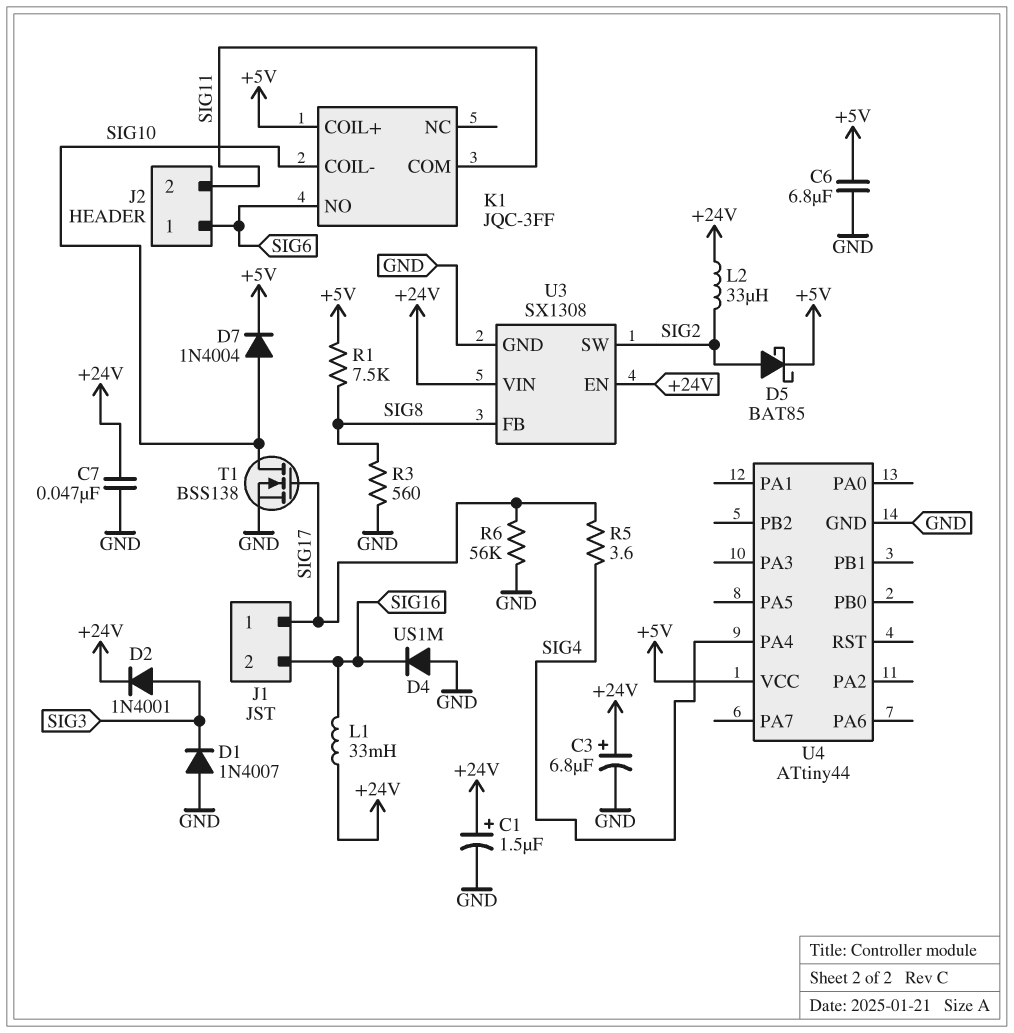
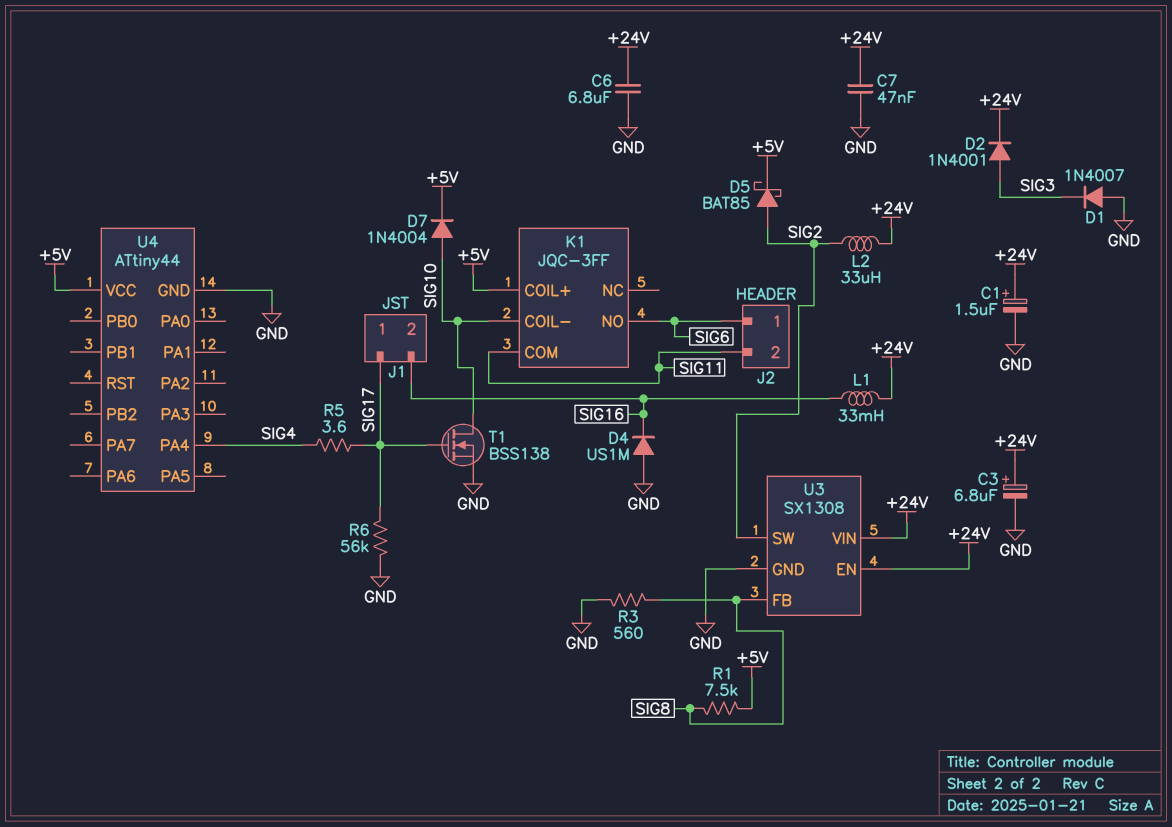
C6: 6.8uF (+5V, GND) -> 6.8uF (+24V, GND)

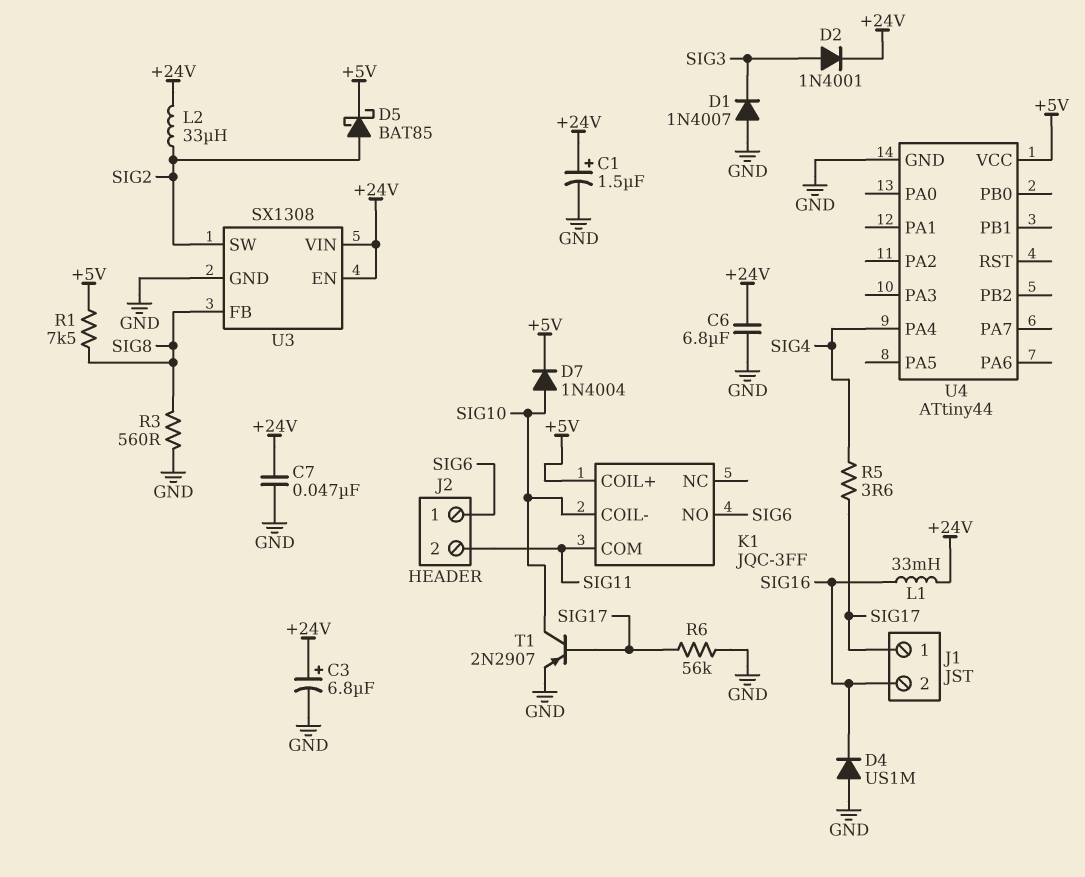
T1: NMOS BSS138 (G SIG17, D SIG10, S GND) -> PNP 2N2907 (B SIG17, C SIG10, E GND)

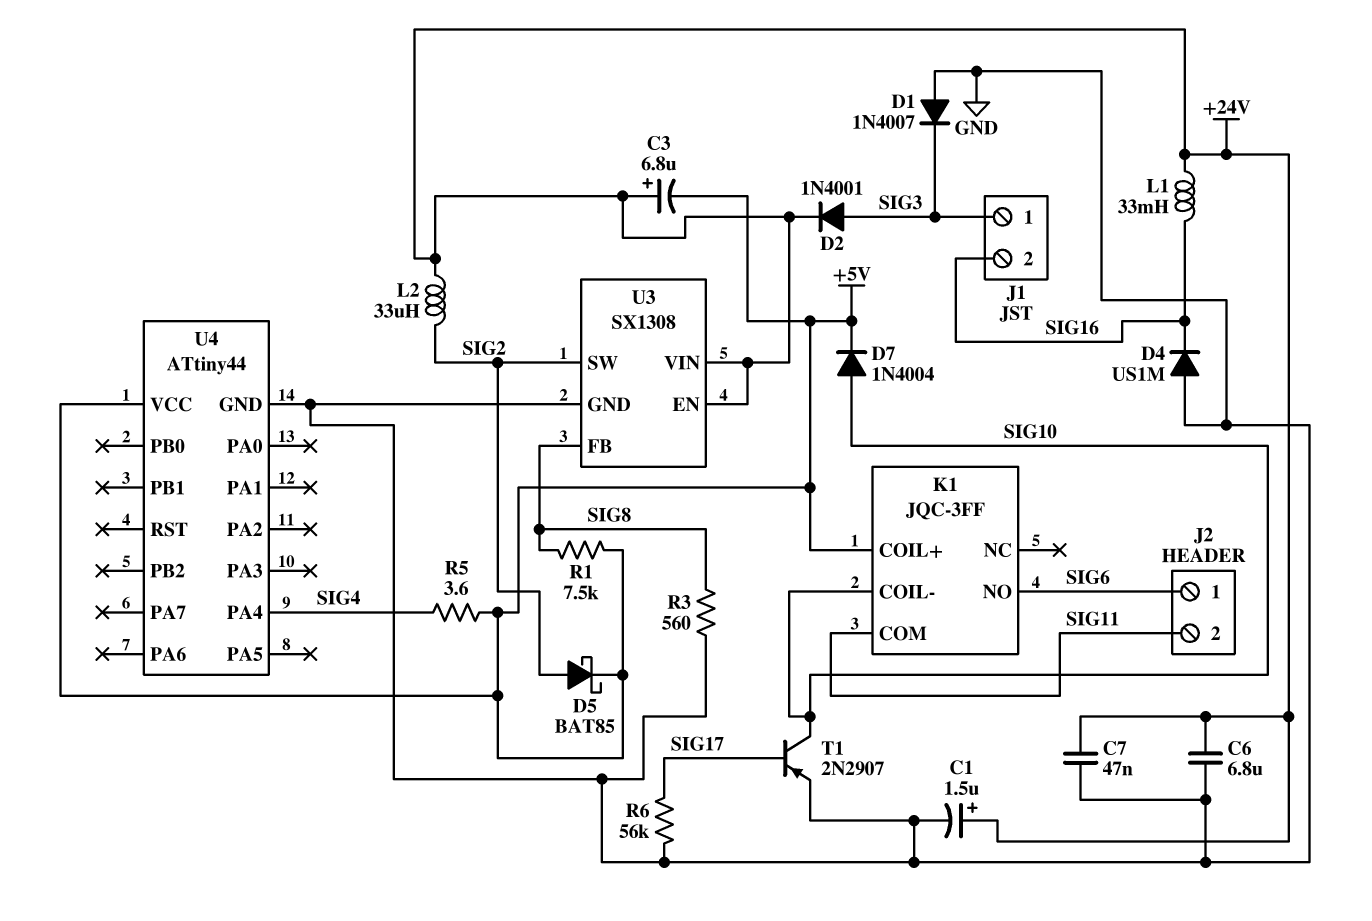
C3: 6.8uF (plus +24V, minus GND) -> 6.8uF (plus +24V, minus +5V)
J1 pin 1: SIG17 -> SIG3
R5: 3.6 (SIG4, SIG17) -> 3.6 (+5V, SIG4)

